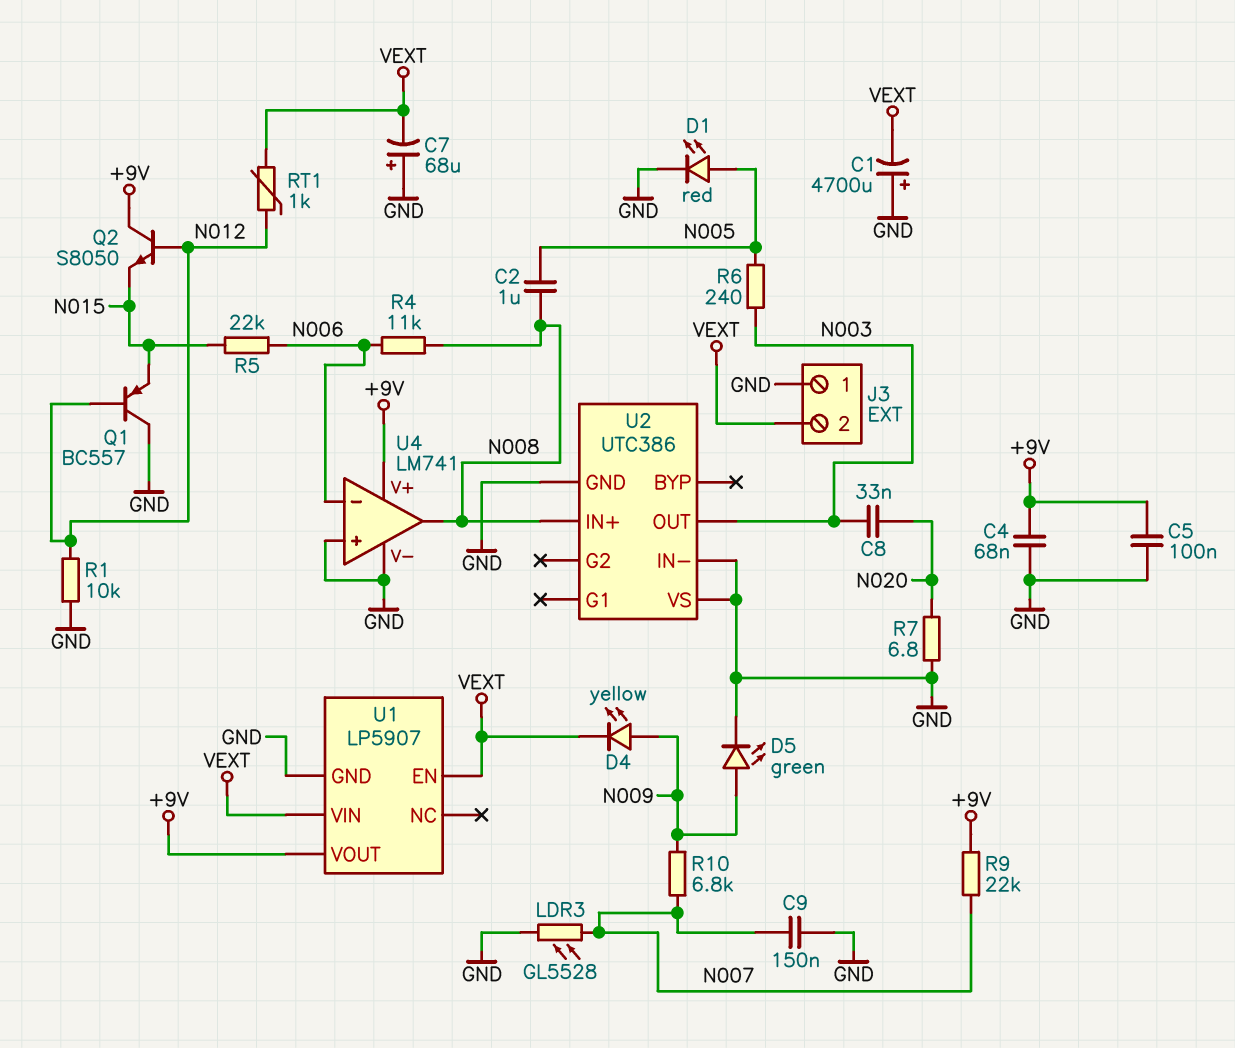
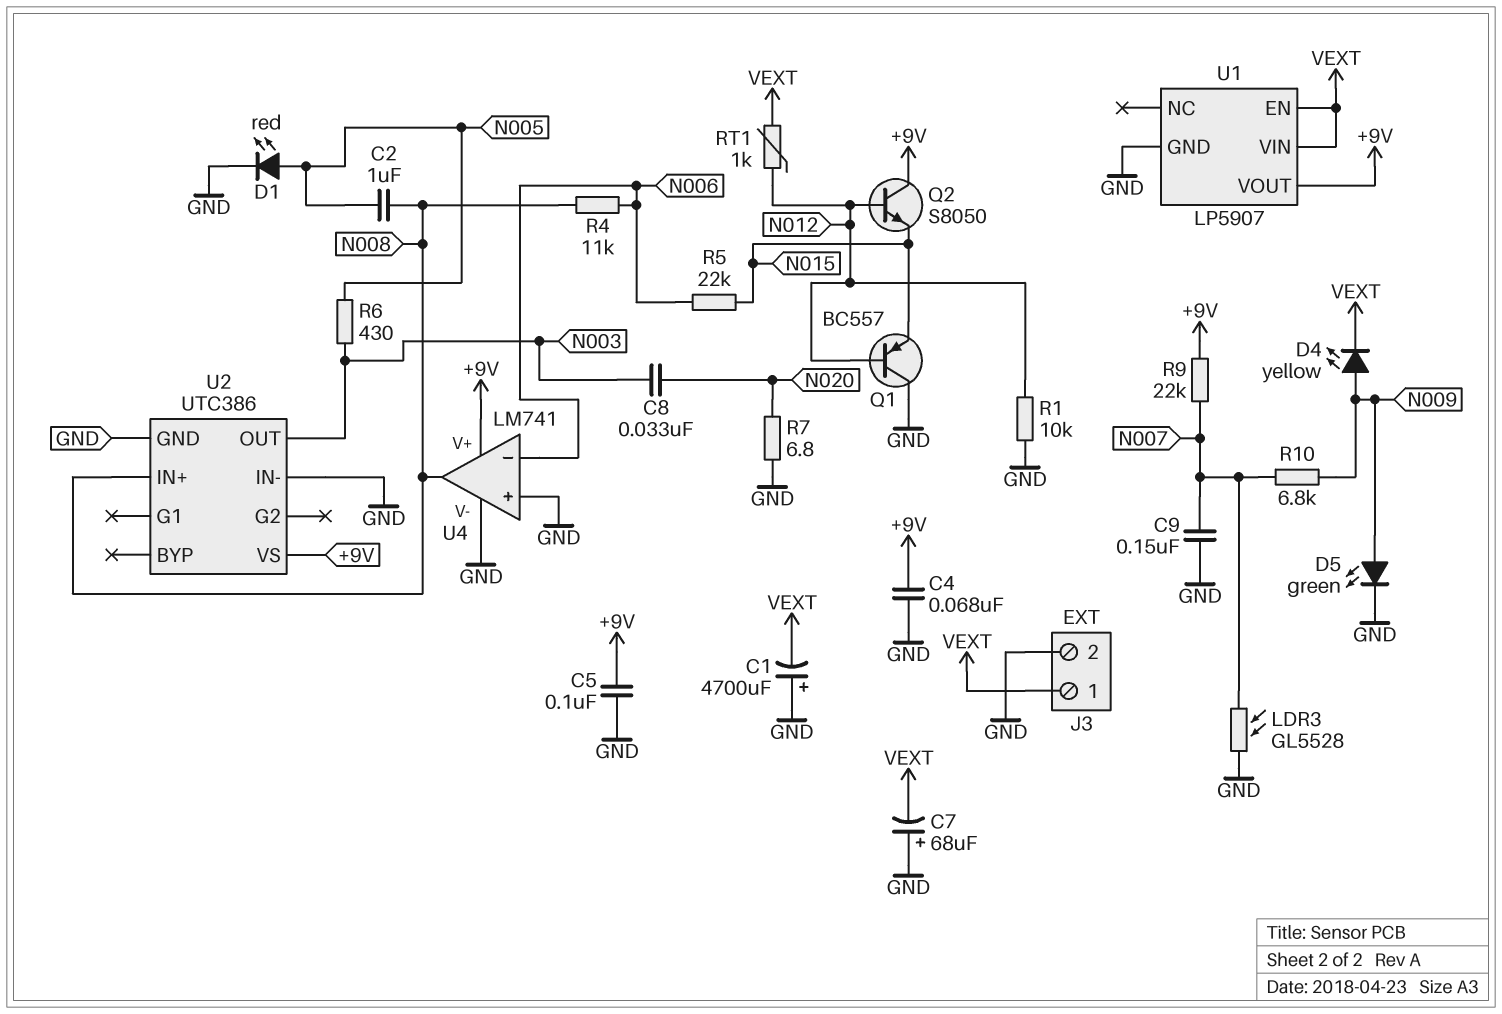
J3 pin 1: GND -> VEXT
J3 pin 2: VEXT -> GND
R6: 240 (N003, N005) -> 430 (N003, N005)
U2 pin VS: GND -> +9V

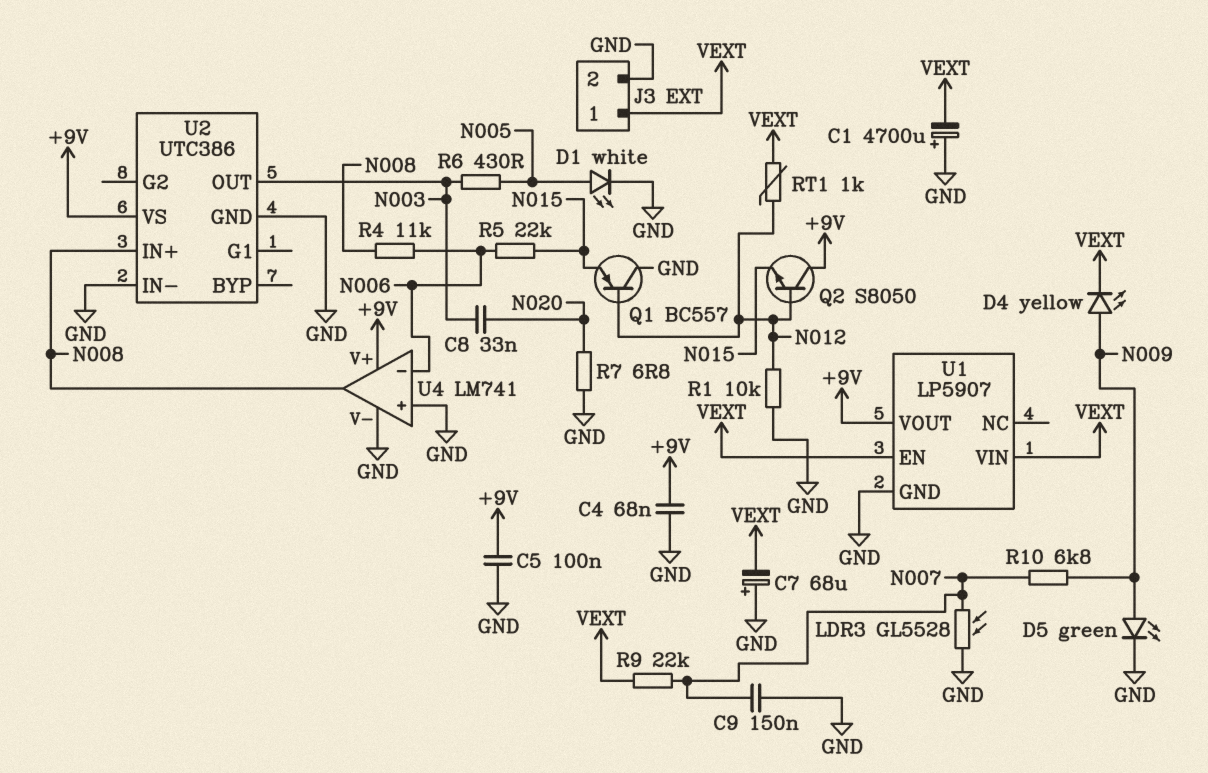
C2: 1uF (N005, N008) -> none
D1: LED red (A N005, K GND) -> LED white (A N005, K GND)
R9: 22k (+9V, N007) -> 22k (N007, VEXT)

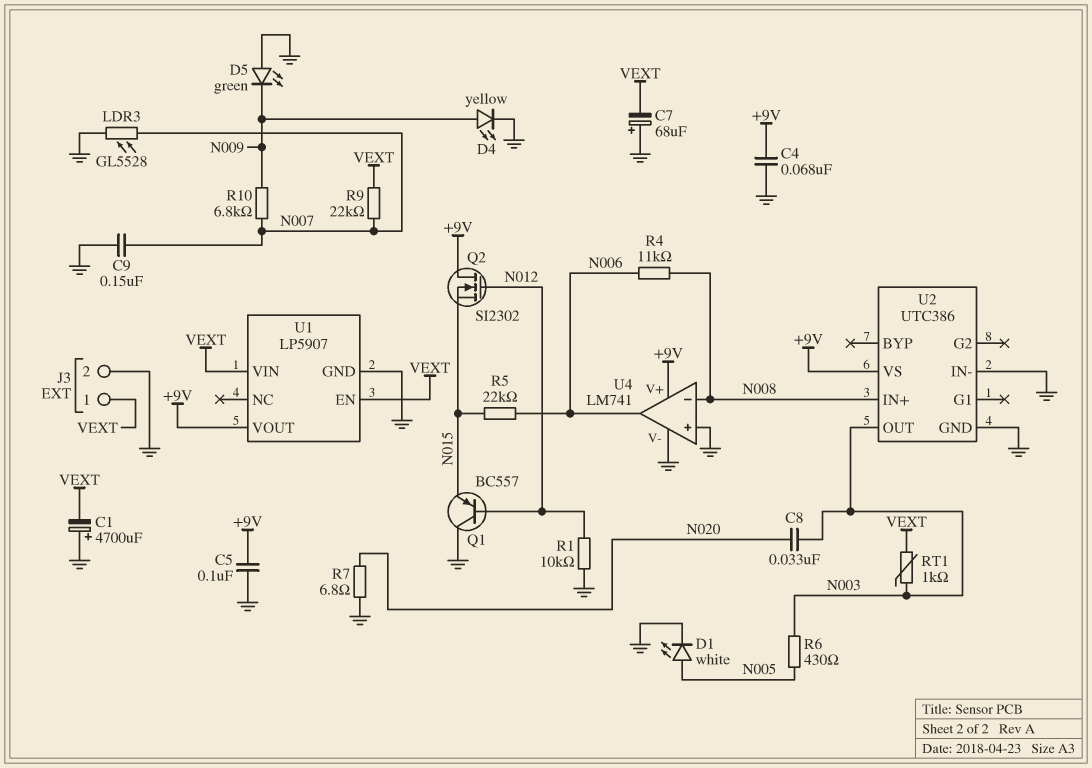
D4: LED yellow (A N009, K VEXT) -> LED yellow (A N009, K GND)
D5: LED green (A N009, K GND) -> LED green (A GND, K N009)
Q2: NPN S8050 (B N012, C +9V, E N015) -> NMOS SI2302 (G N012, D +9V, S N015)
RT1: 1k (N012, VEXT) -> 1k (N003, VEXT)
U4 pin in-: N006 -> N008
U4 pin out: N008 -> N006

